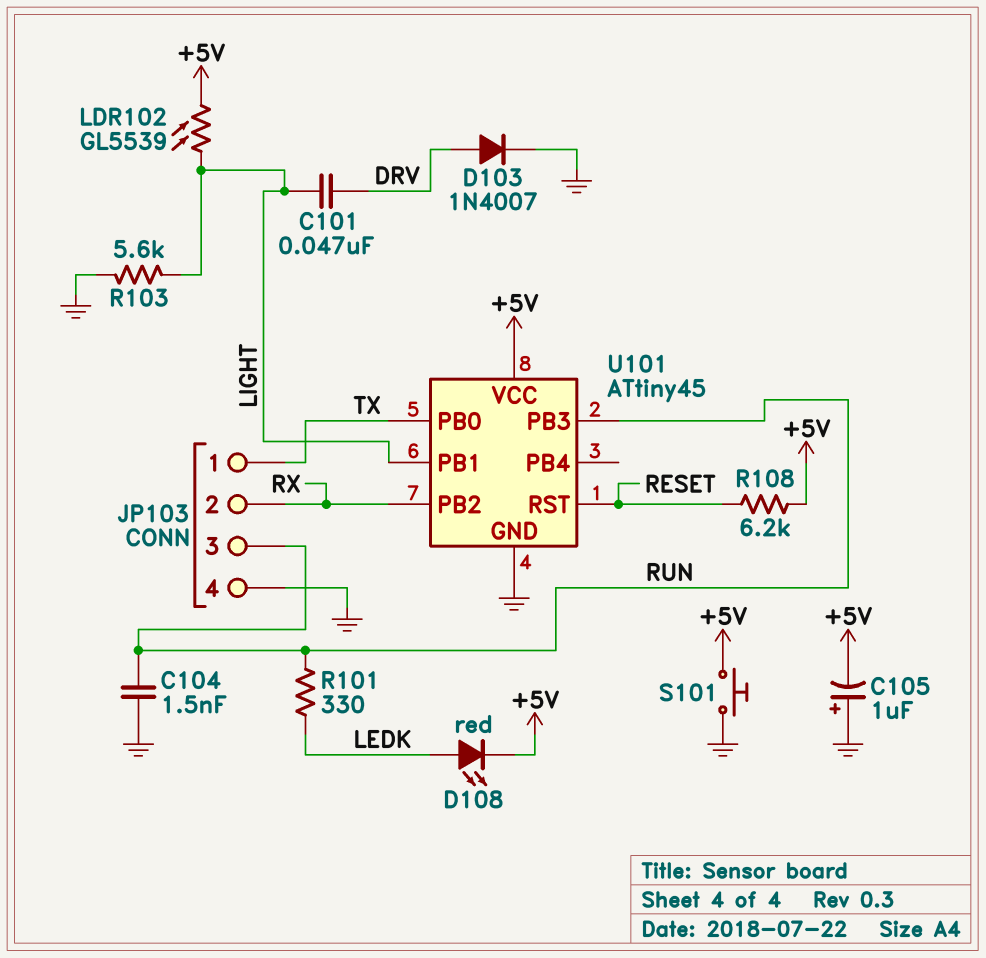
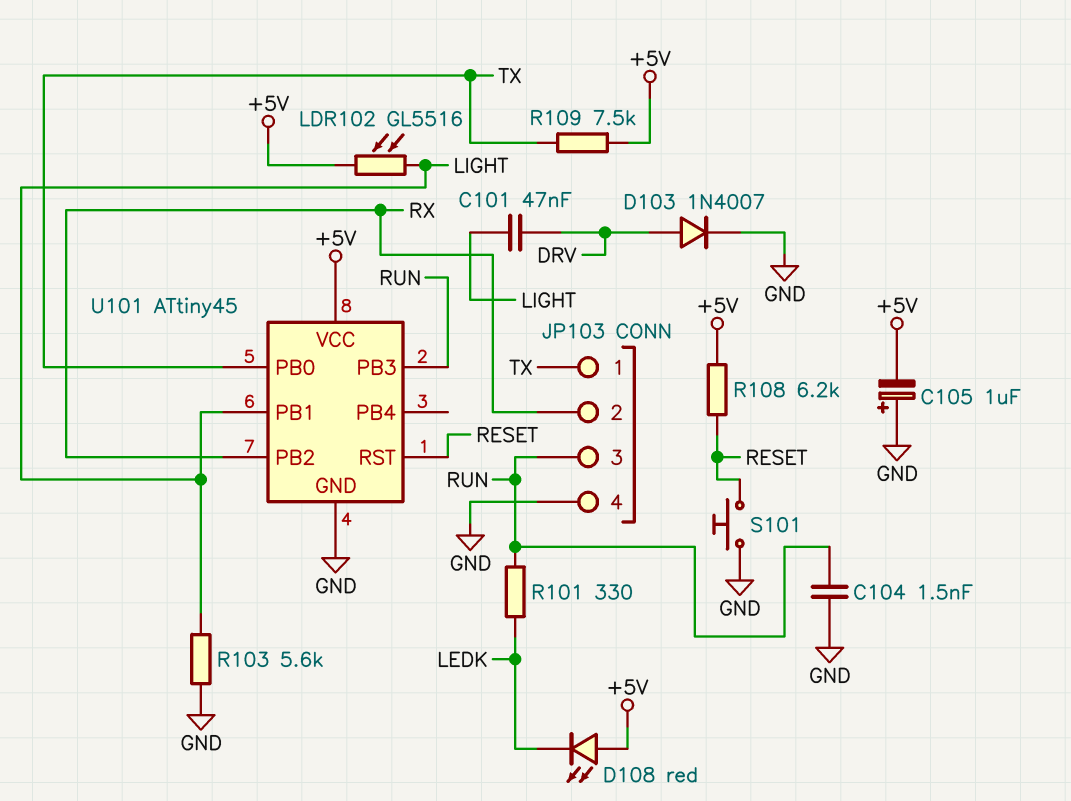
D108: LED red (A LEDK, K +5V) -> LED red (A +5V, K LEDK)
LDR102: GL5539 (+5V, LIGHT) -> GL5516 (+5V, LIGHT)
R109: none -> 7.5k (+5V, TX)
S101: button (+5V, GND) -> button (GND, RESET)

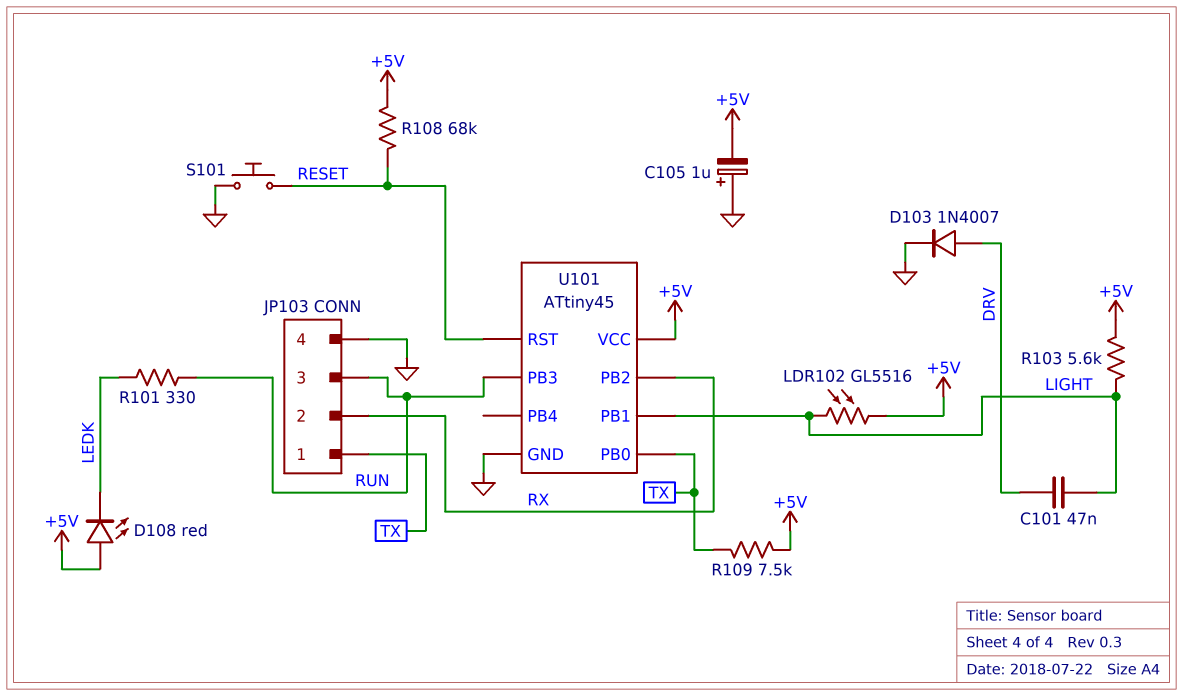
C104: 1.5nF (GND, RUN) -> none
R103: 5.6k (GND, LIGHT) -> 5.6k (+5V, LIGHT)
R108: 6.2k (+5V, RESET) -> 68k (+5V, RESET)

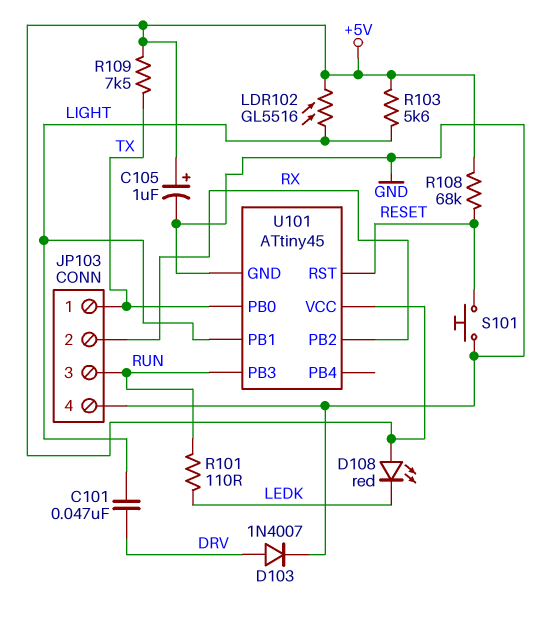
C105: 1uF (plus GND, minus +5V) -> 1uF (plus +5V, minus GND)
R101: 330 (LEDK, RUN) -> 110 (LEDK, RUN)

